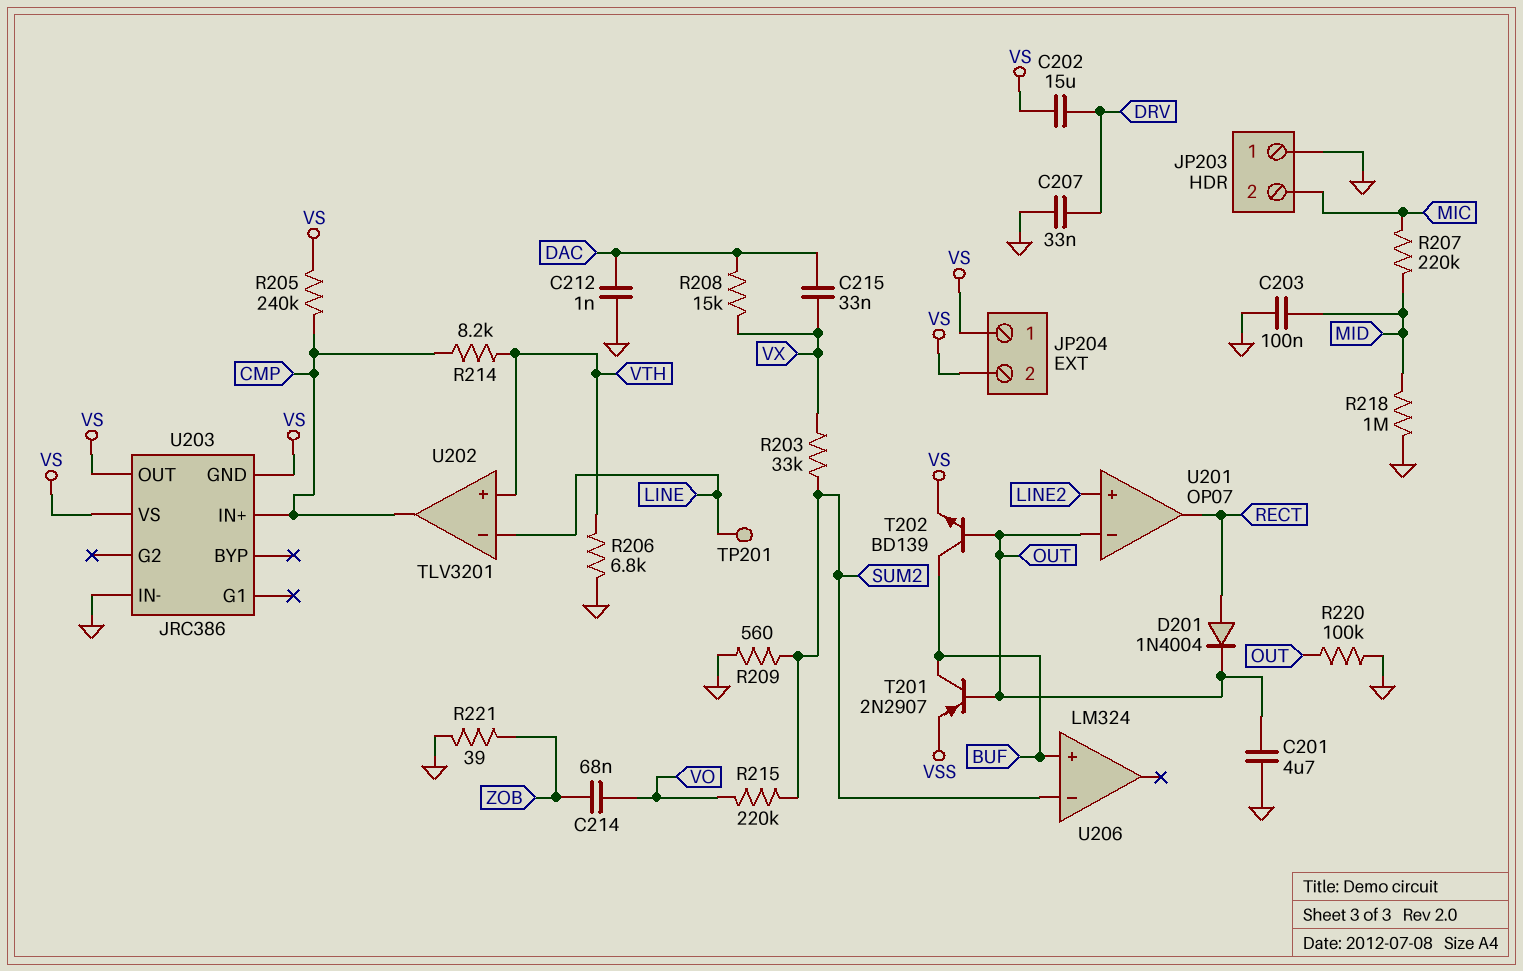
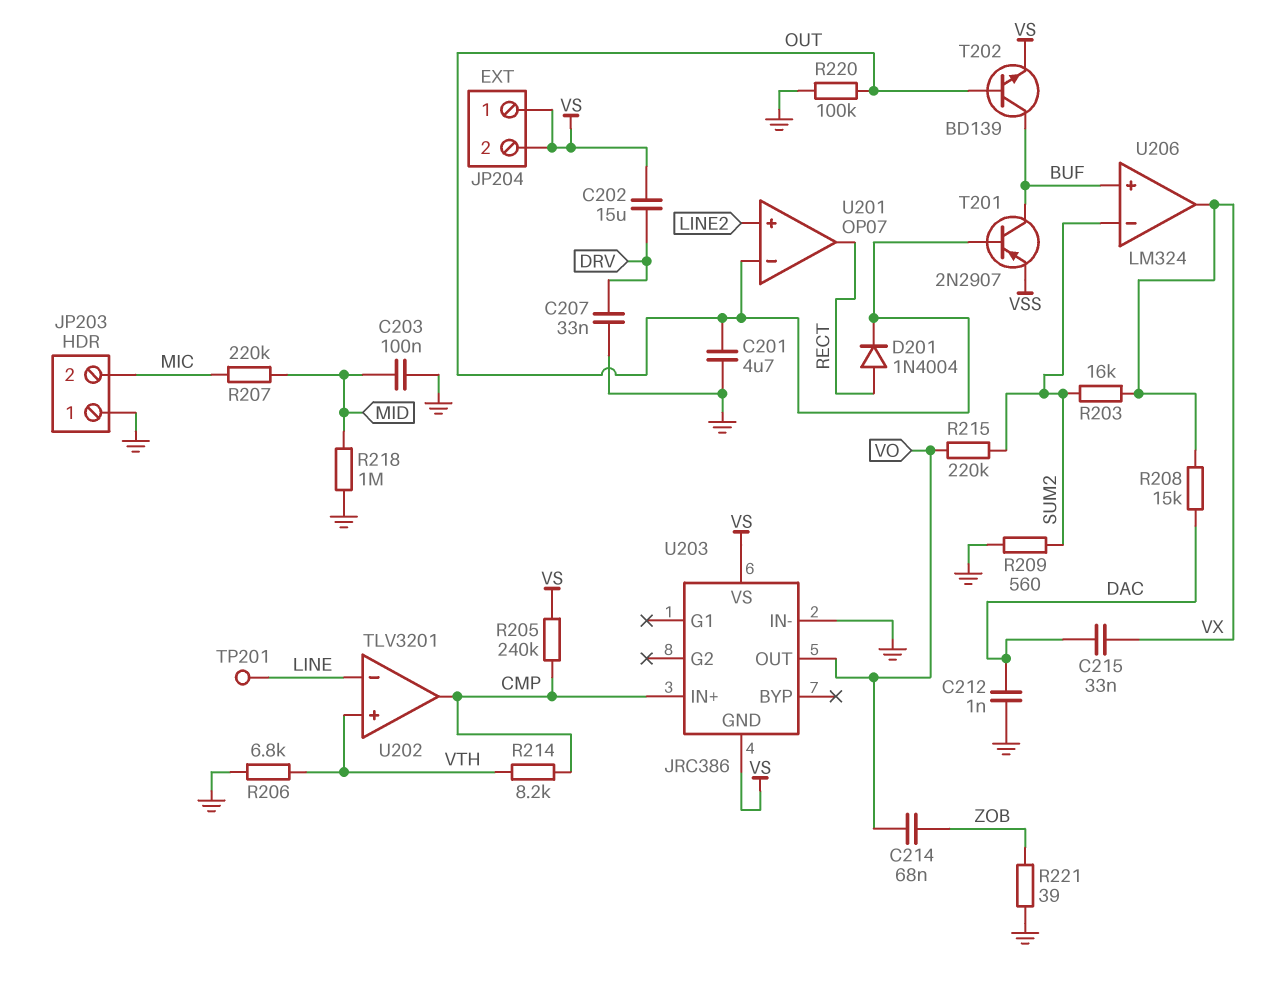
R203: 33k (SUM2, VX) -> 16k (SUM2, VX)
U203 pin OUT: VS -> VO
U206 pin out: none -> VX

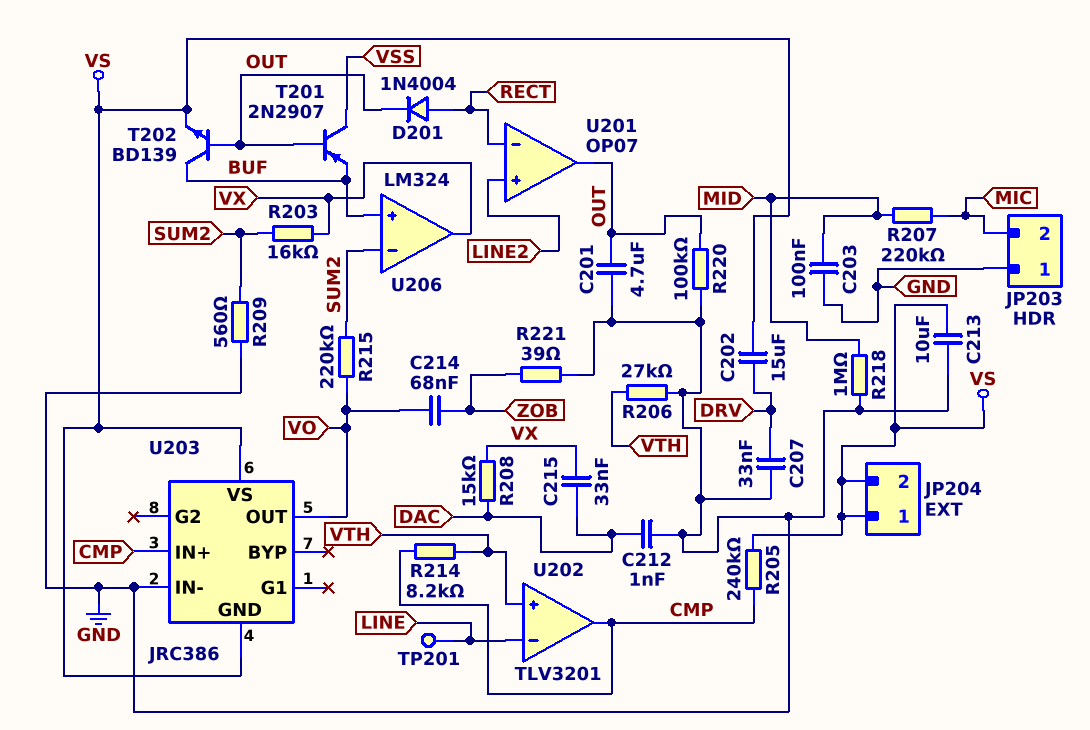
C213: none -> 10uF (GND, VS)
R206: 6.8k (GND, VTH) -> 27k (GND, VTH)
T201: PNP 2N2907 (B OUT, C BUF, E VSS) -> PNP 2N2907 (B OUT, C VSS, E BUF)
U201 pin in-: OUT -> RECT
U201 pin out: RECT -> OUT

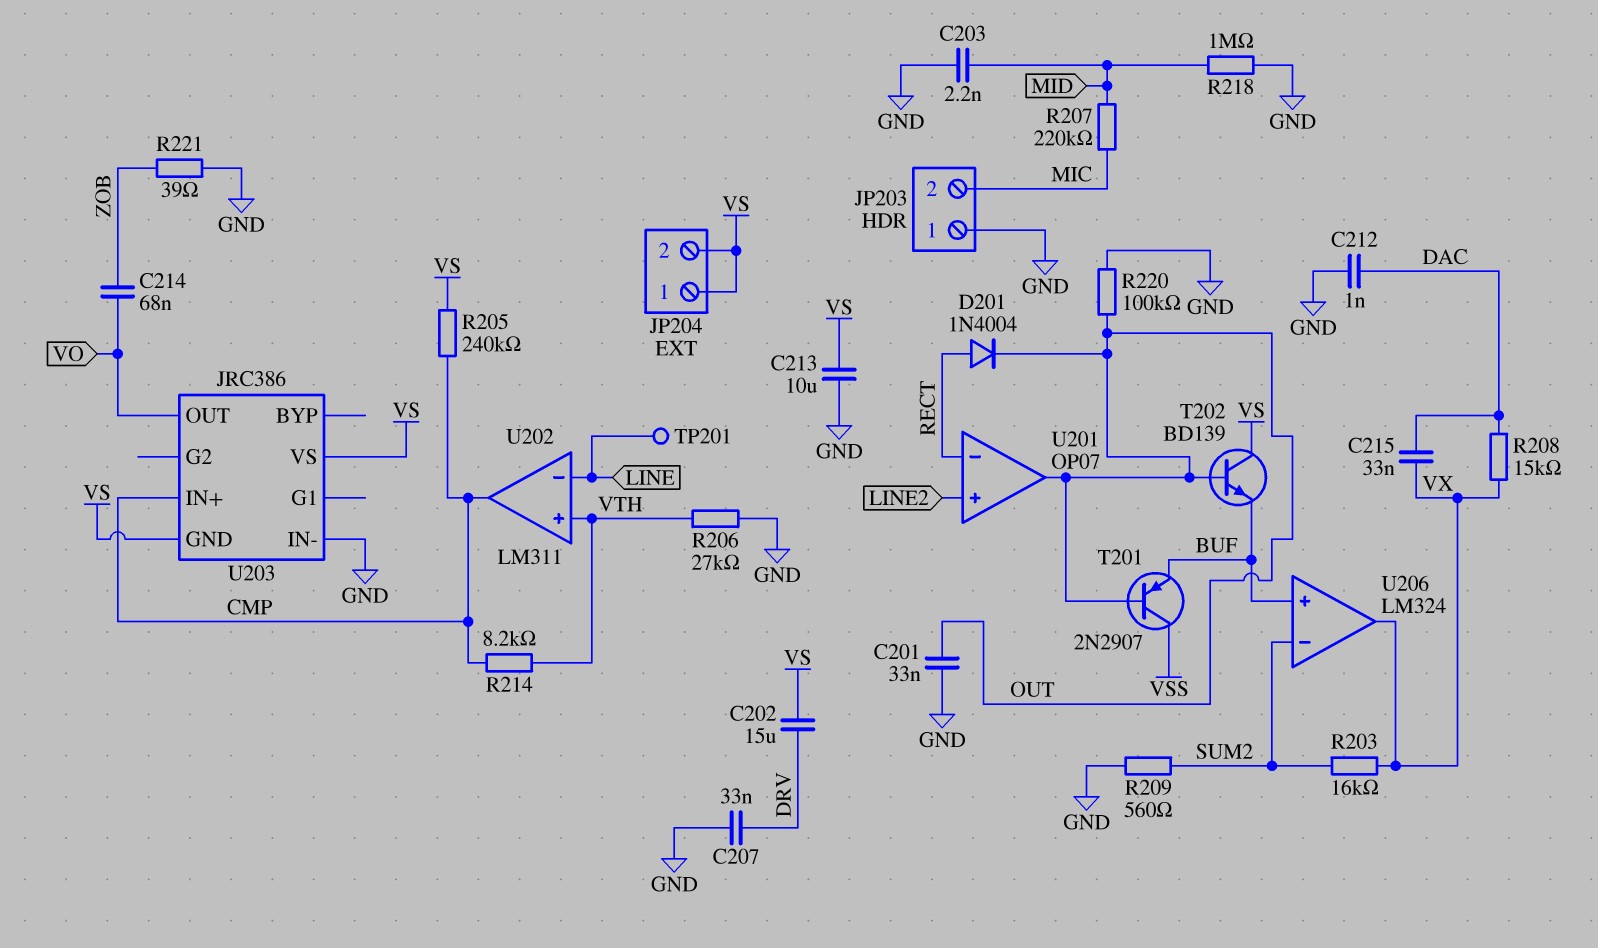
C201: 4.7uF (GND, OUT) -> 33nF (GND, OUT)
C203: 100nF (GND, MID) -> 2.2nF (GND, MID)
R215: 220k (SUM2, VO) -> none
T202: NPN BD139 (B OUT, C BUF, E VS) -> NPN BD139 (B OUT, C VS, E BUF)
U202: TLV3201 -> LM311

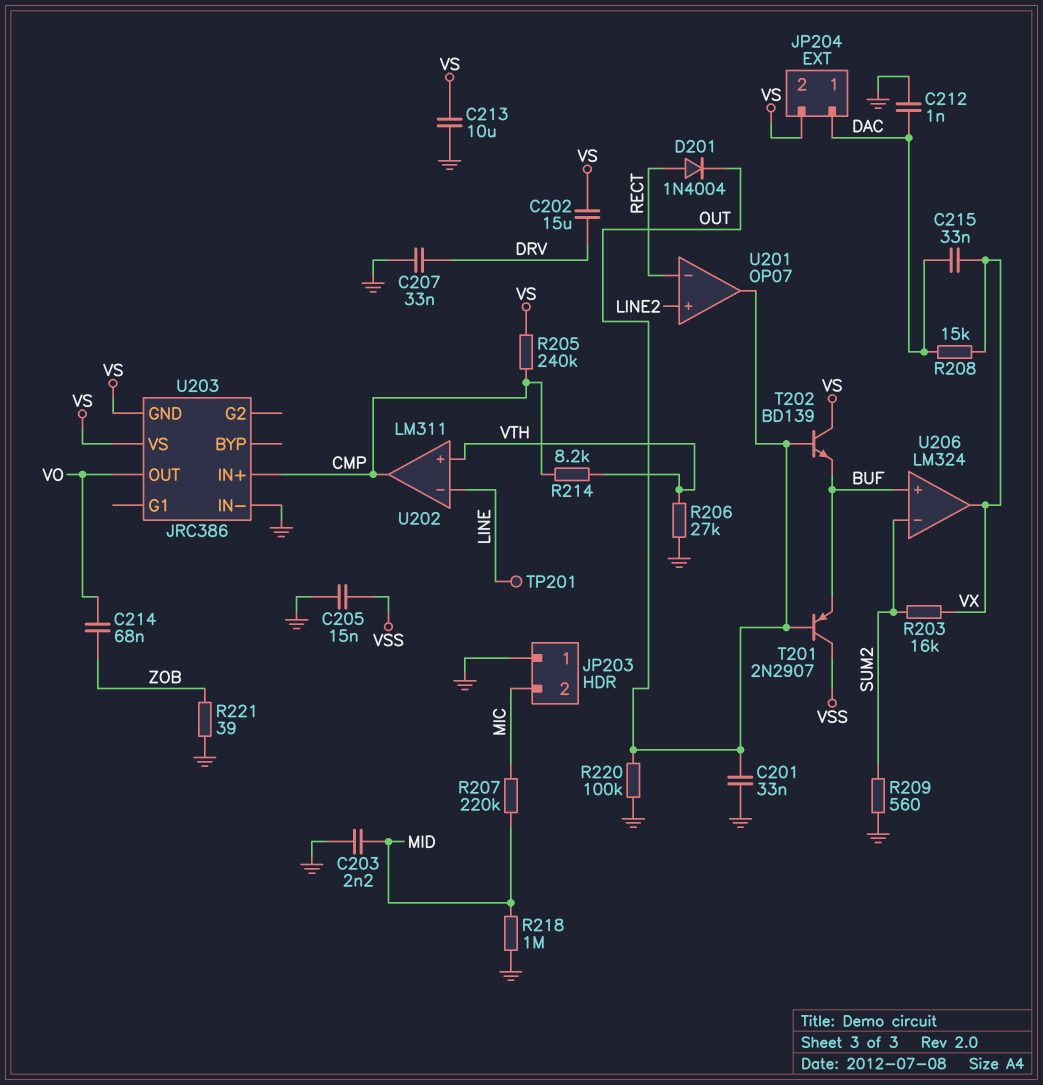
C205: none -> 15nF (GND, VSS)
JP204 pin 1: VS -> DAC

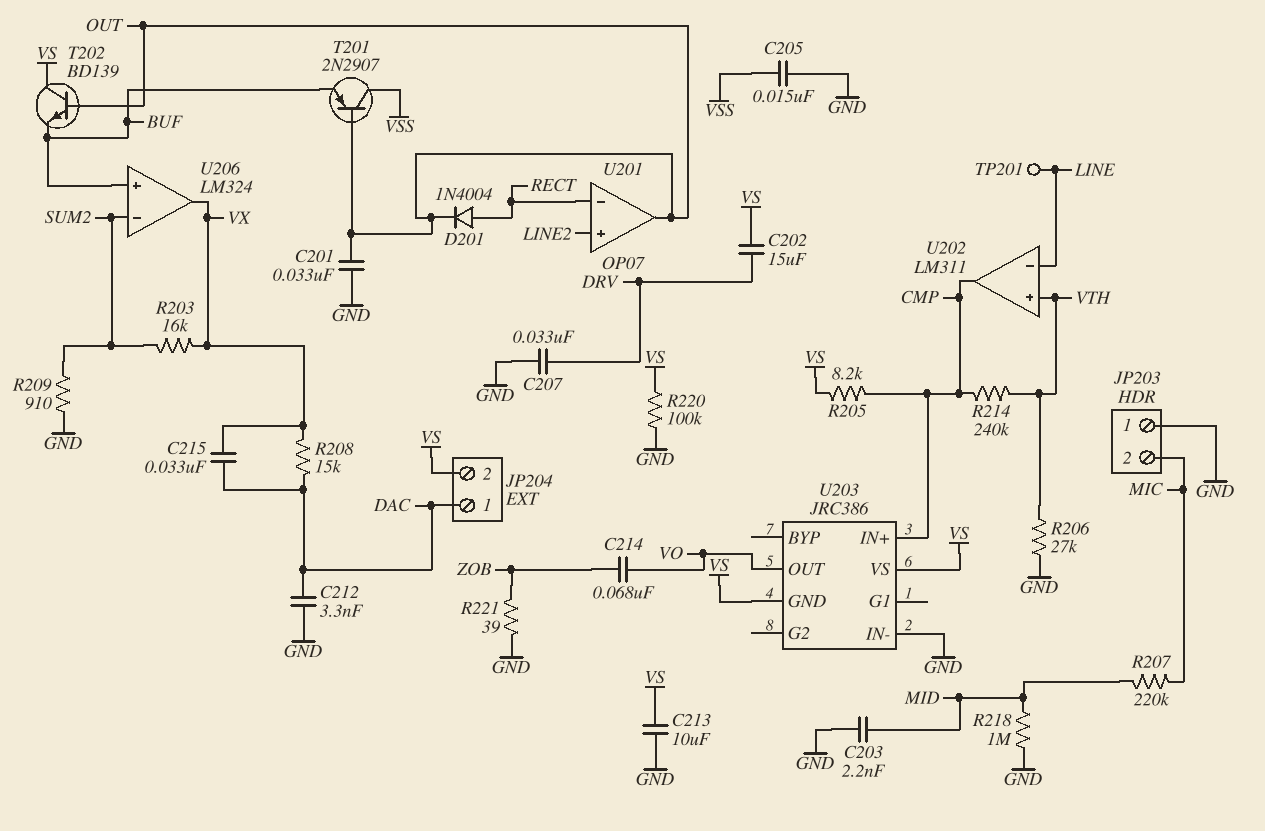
C212: 1nF (DAC, GND) -> 3.3nF (DAC, GND)
R205: 240k (CMP, VS) -> 8.2k (CMP, VS)
R209: 560 (GND, SUM2) -> 910 (GND, SUM2)
R214: 8.2k (CMP, VTH) -> 240k (CMP, VTH)
R220: 100k (GND, OUT) -> 100k (GND, VS)

